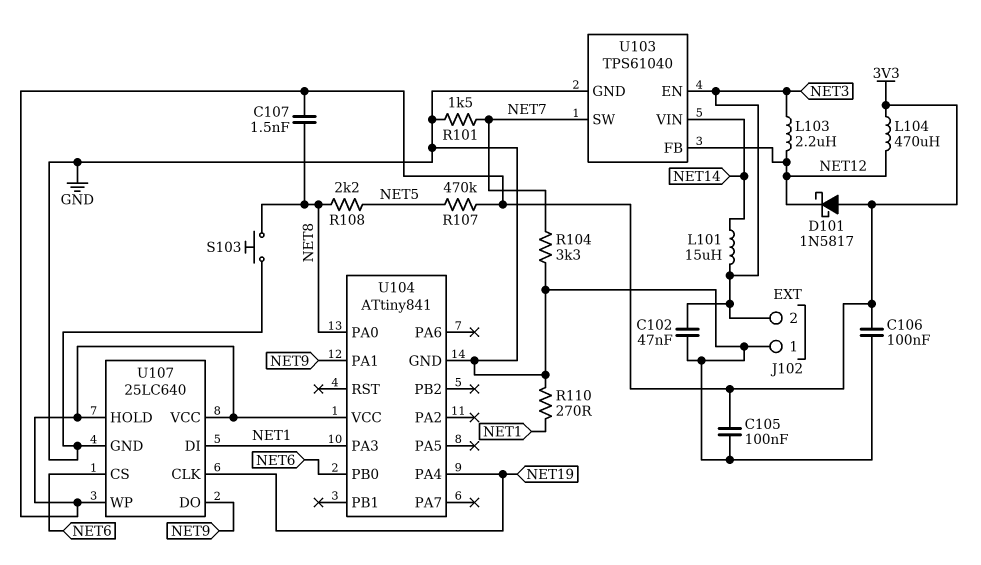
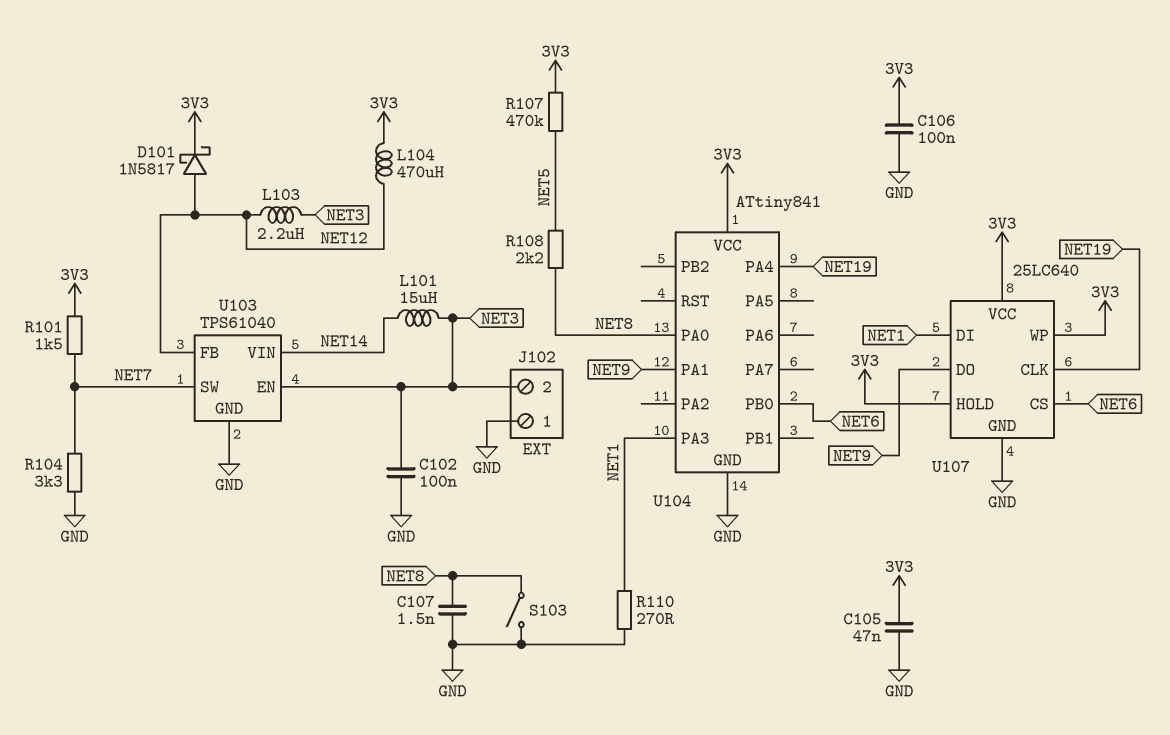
C102: 47nF (GND, NET3) -> 100nF (GND, NET3)
C105: 100nF (3V3, GND) -> 47nF (3V3, GND)
C107: 1.5nF (3V3, NET8) -> 1.5nF (GND, NET8)
D101: schottky 1N5817 (A 3V3, K NET12) -> schottky 1N5817 (A NET12, K 3V3)
R101: 1.5k (GND, NET7) -> 1.5k (3V3, NET7)
S103: button (GND, NET8) -> switch (GND, NET8)

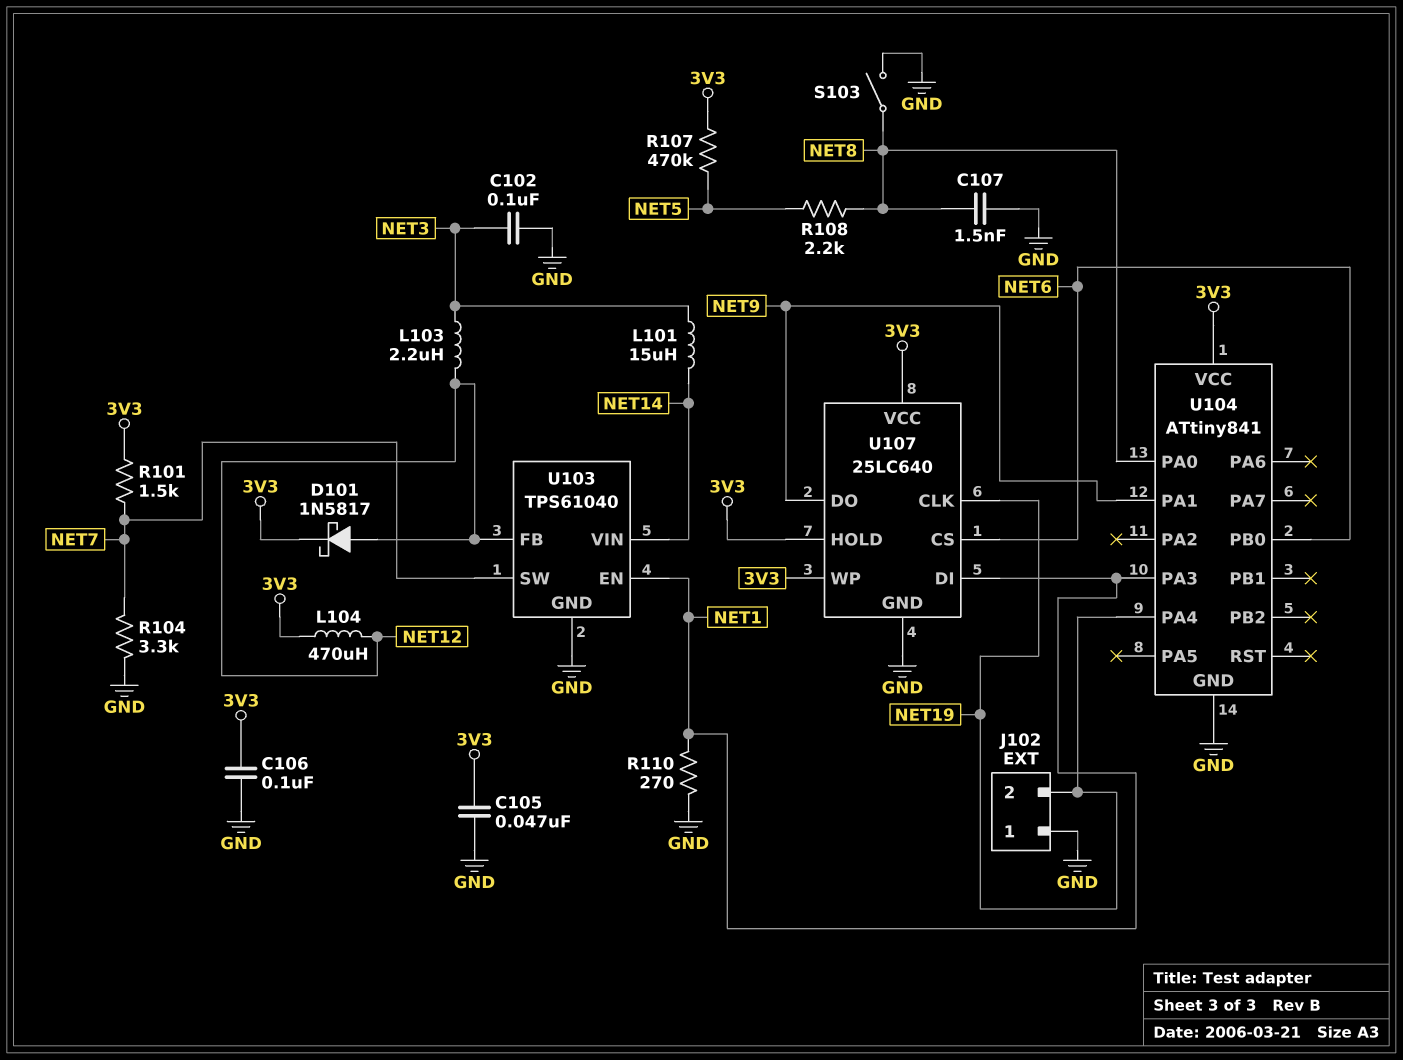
J102 pin 2: NET3 -> NET19
U103 pin EN: NET3 -> NET1

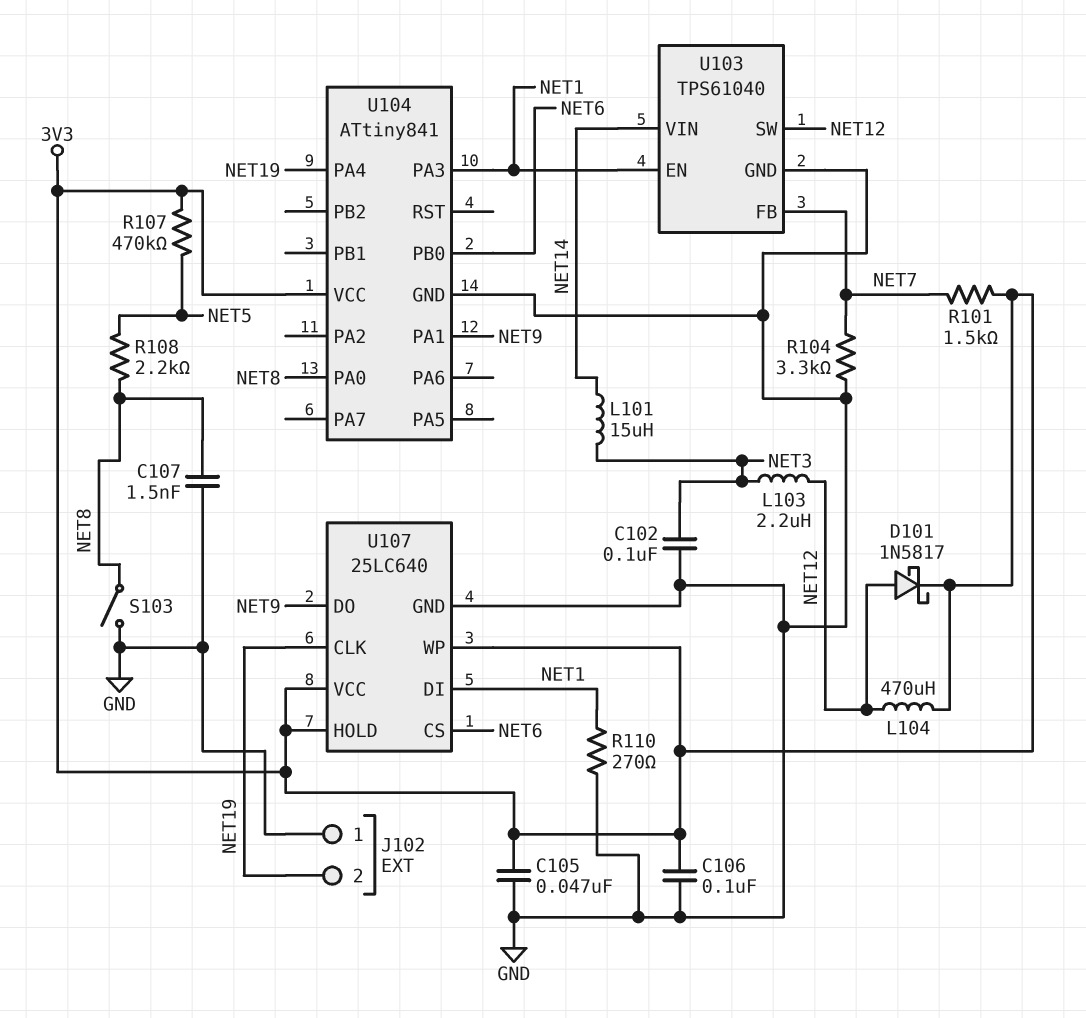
U103 pin FB: NET12 -> NET7
U103 pin SW: NET7 -> NET12

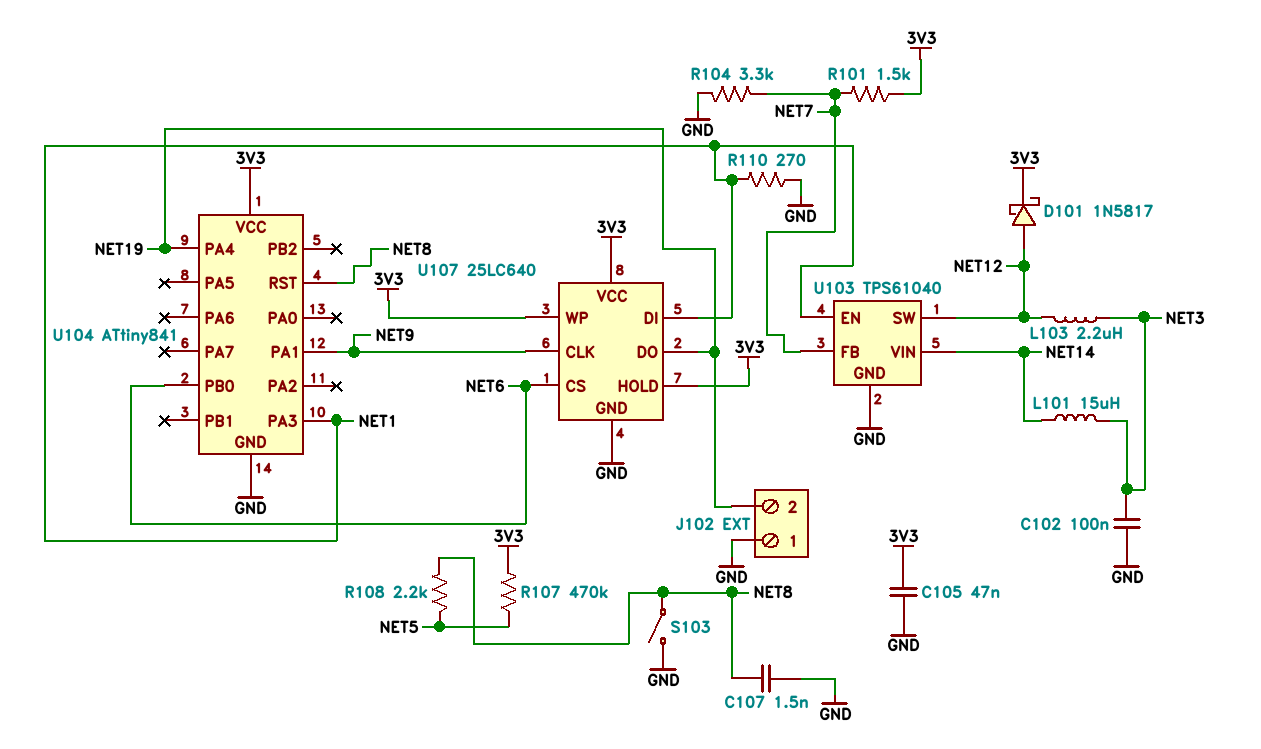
C106: 100nF (3V3, GND) -> none
L104: 470uH (3V3, NET12) -> none
U104 pin PA0: NET8 -> none
U104 pin RST: none -> NET8
U107 pin CLK: NET19 -> NET9
U107 pin DO: NET9 -> NET19

